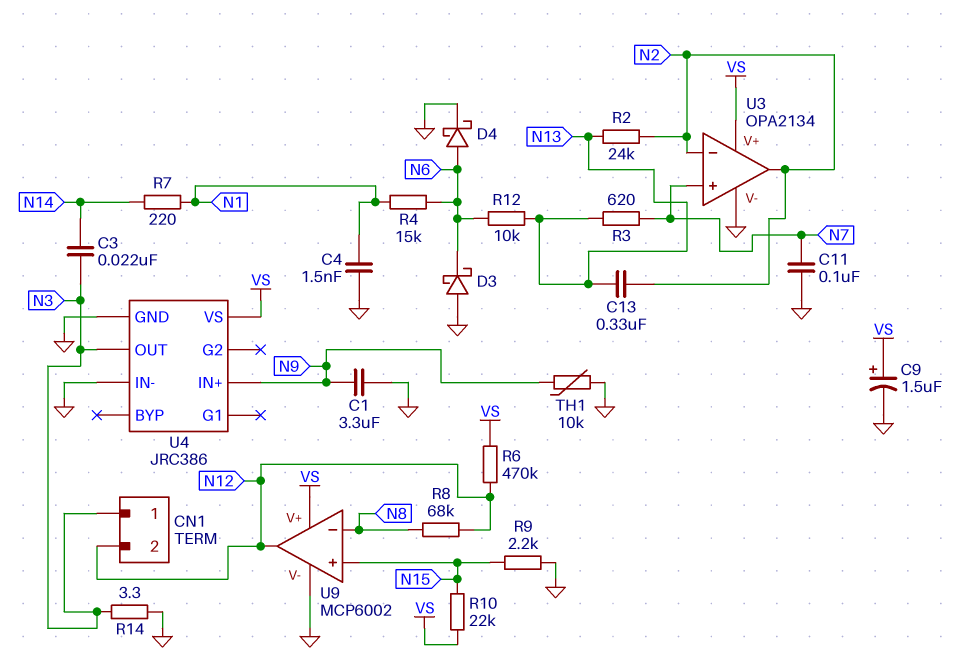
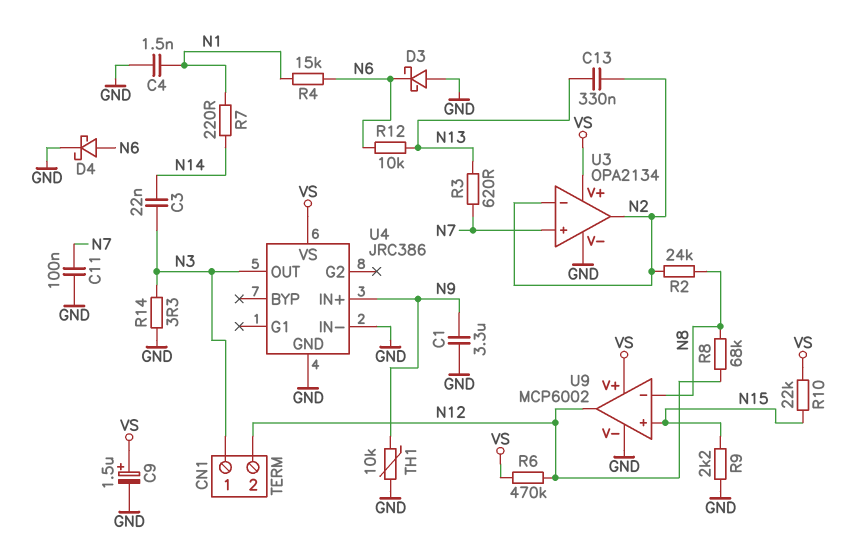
R2: 24k (N2, N13) -> 24k (N2, N8)

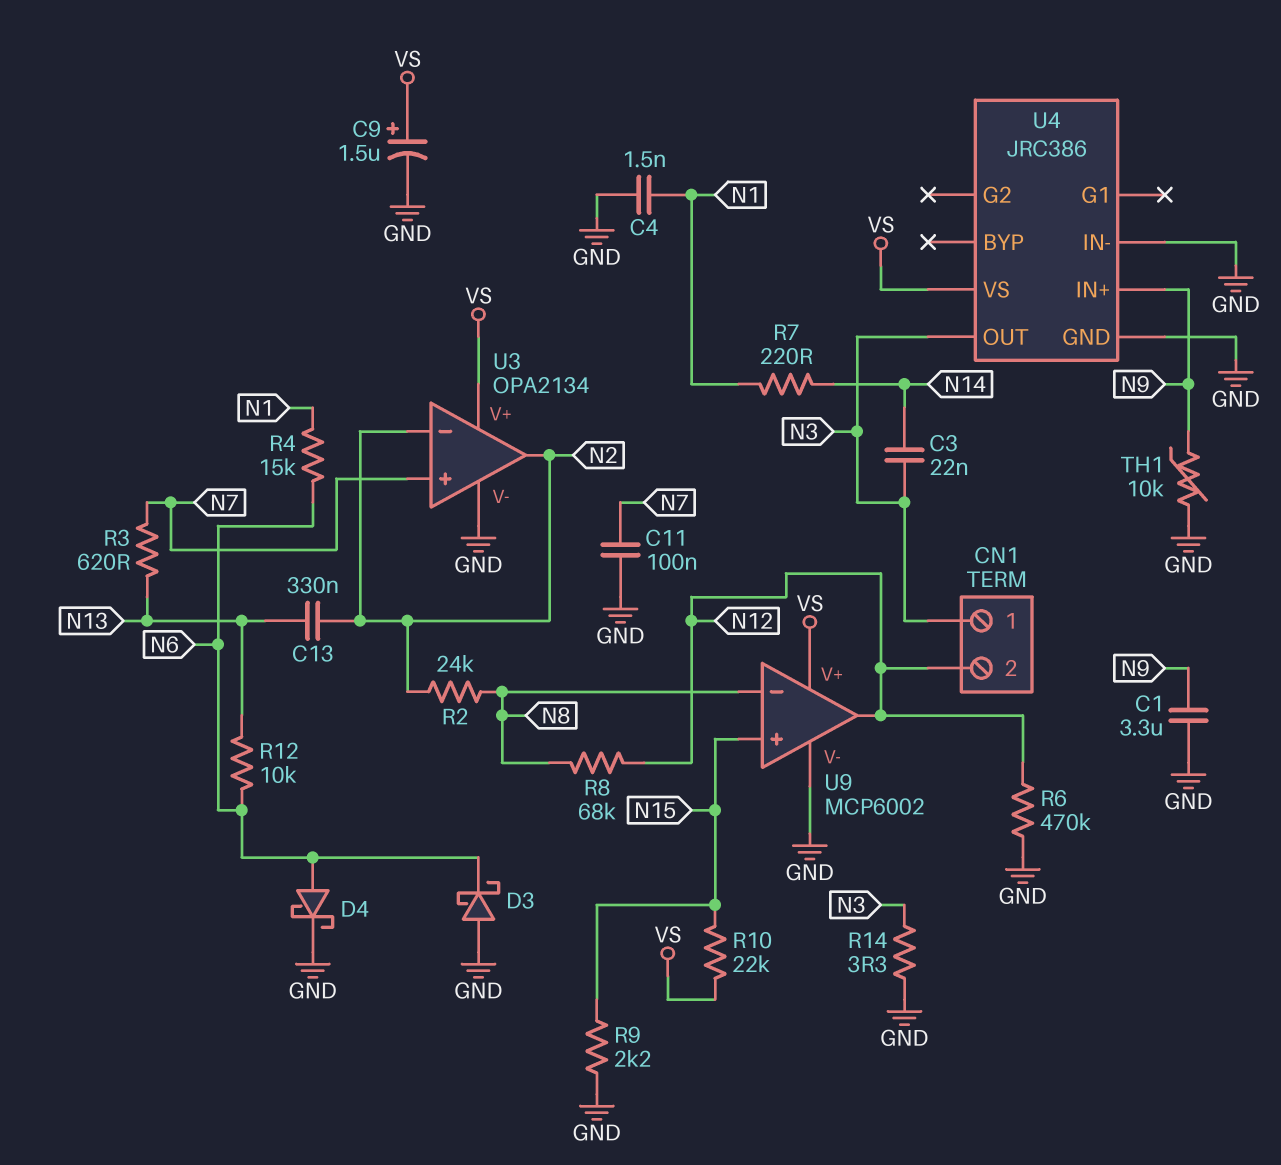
R6: 470k (N12, VS) -> 470k (GND, N12)

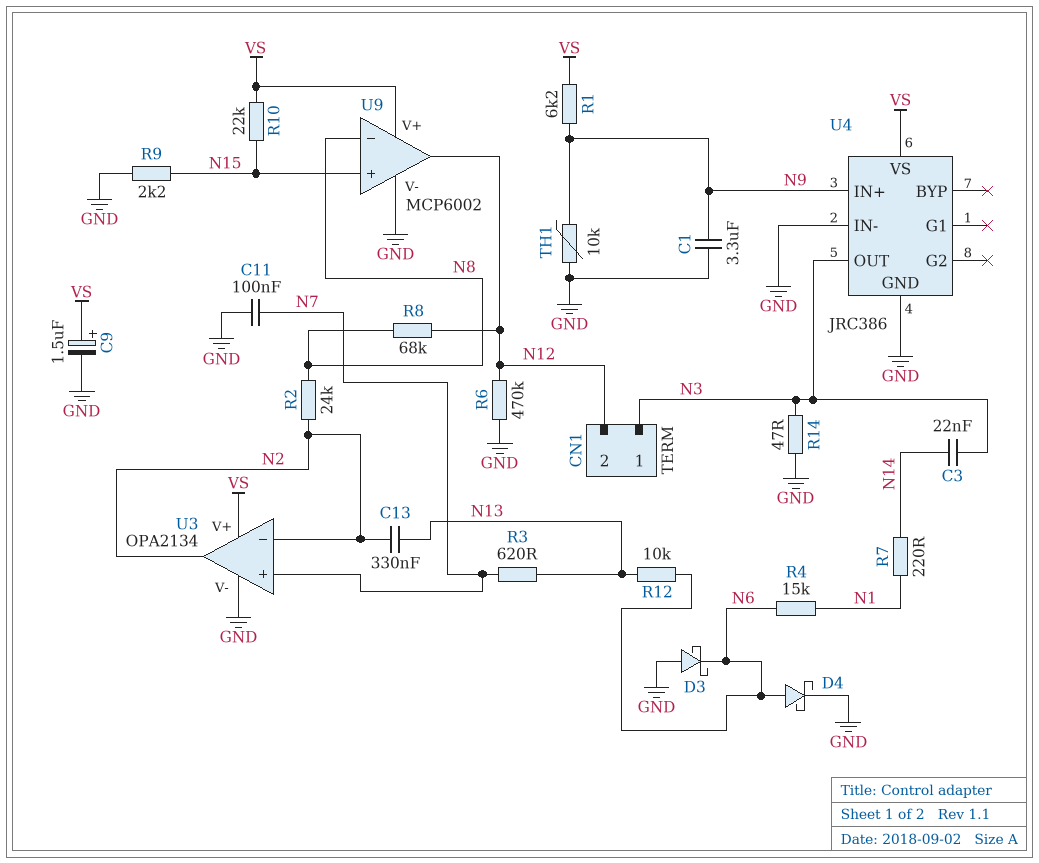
C4: 1.5nF (GND, N1) -> none
R1: none -> 6.2k (N9, VS)
R14: 3.3 (GND, N3) -> 47 (GND, N3)

